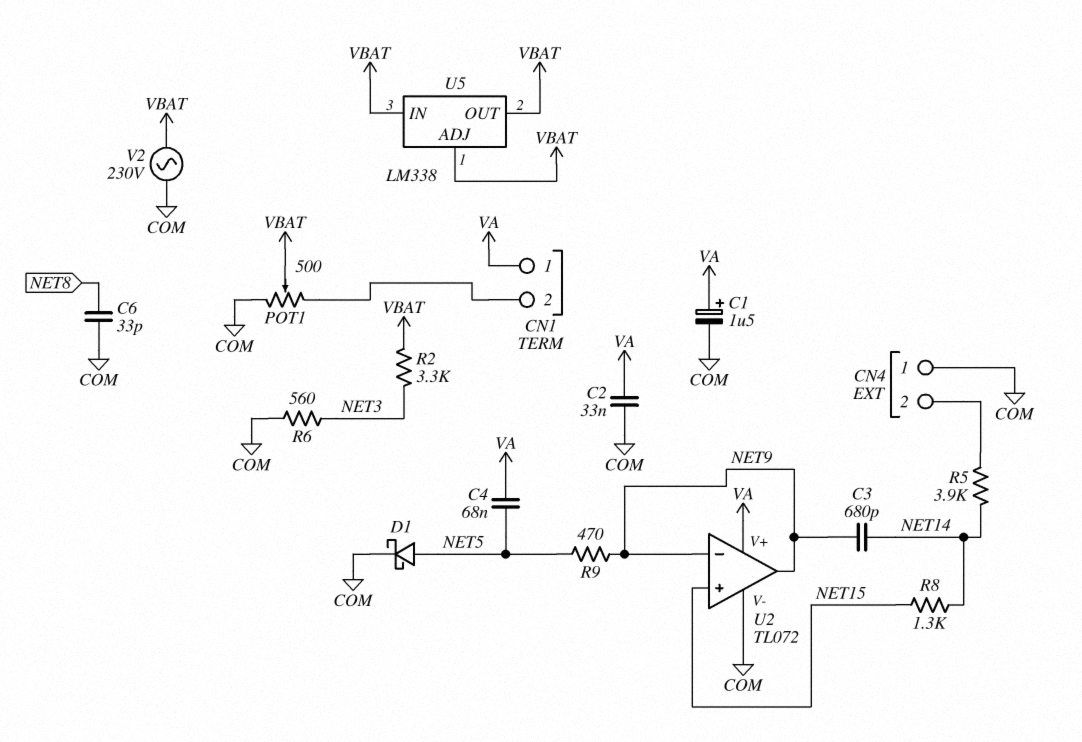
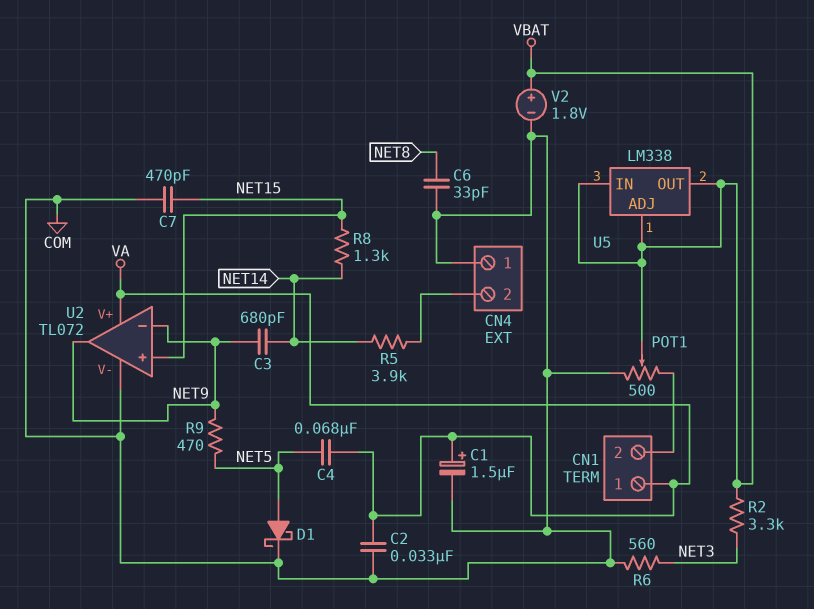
C7: none -> 470pF (COM, NET15)
V2: AC 230V (COM, VBAT) -> 1.8V (plus VBAT, minus COM)

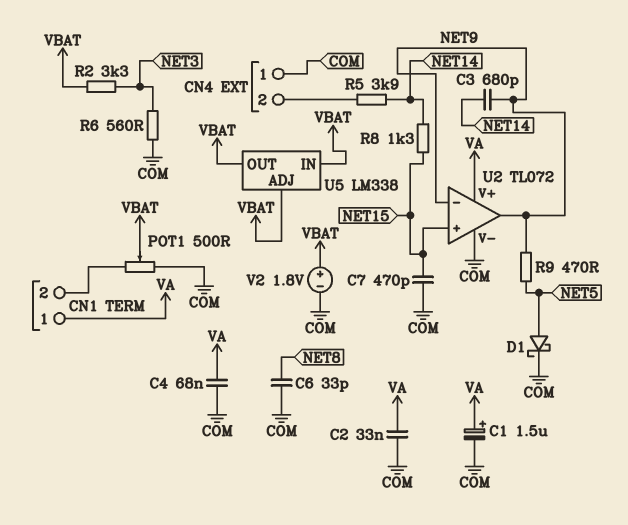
C4: 68nF (NET5, VA) -> 68nF (COM, VA)

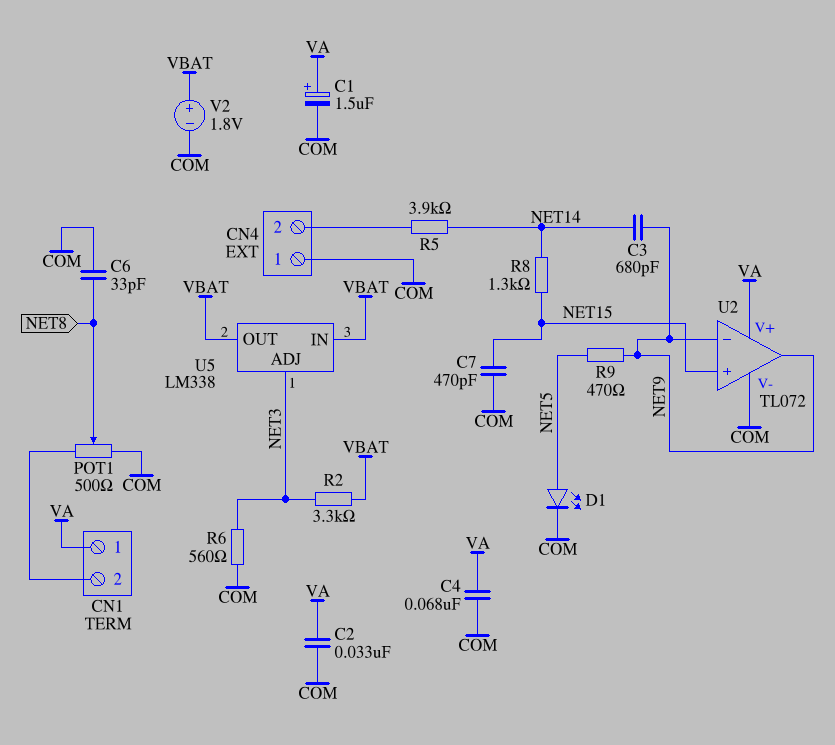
D1: schottky (A NET5, K COM) -> LED (A NET5, K COM)
POT1: 500 (CN1/2, COM, wiper VBAT) -> 500 (CN1/2, COM, wiper NET8)
U5 pin ADJ: VBAT -> NET3

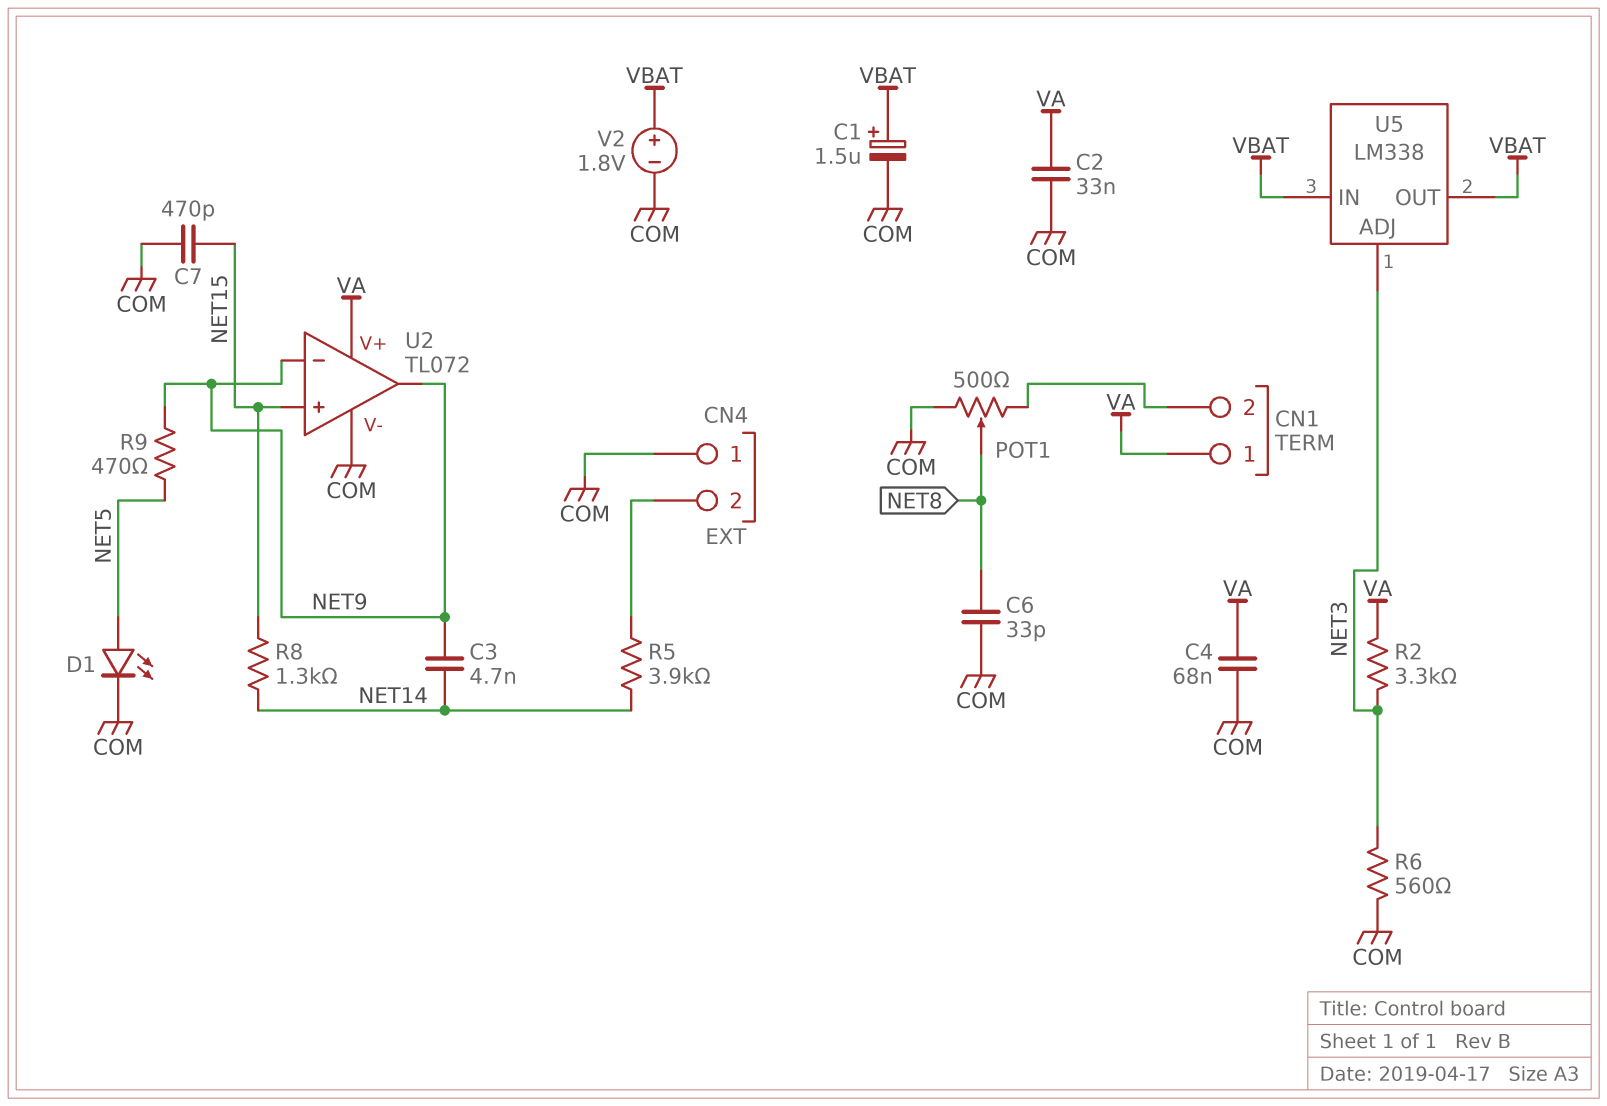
C1: 1.5uF (plus VA, minus COM) -> 1.5uF (plus VBAT, minus COM)
C3: 680pF (NET9, NET14) -> 4.7nF (NET9, NET14)
R2: 3.3k (NET3, VBAT) -> 3.3k (NET3, VA)

